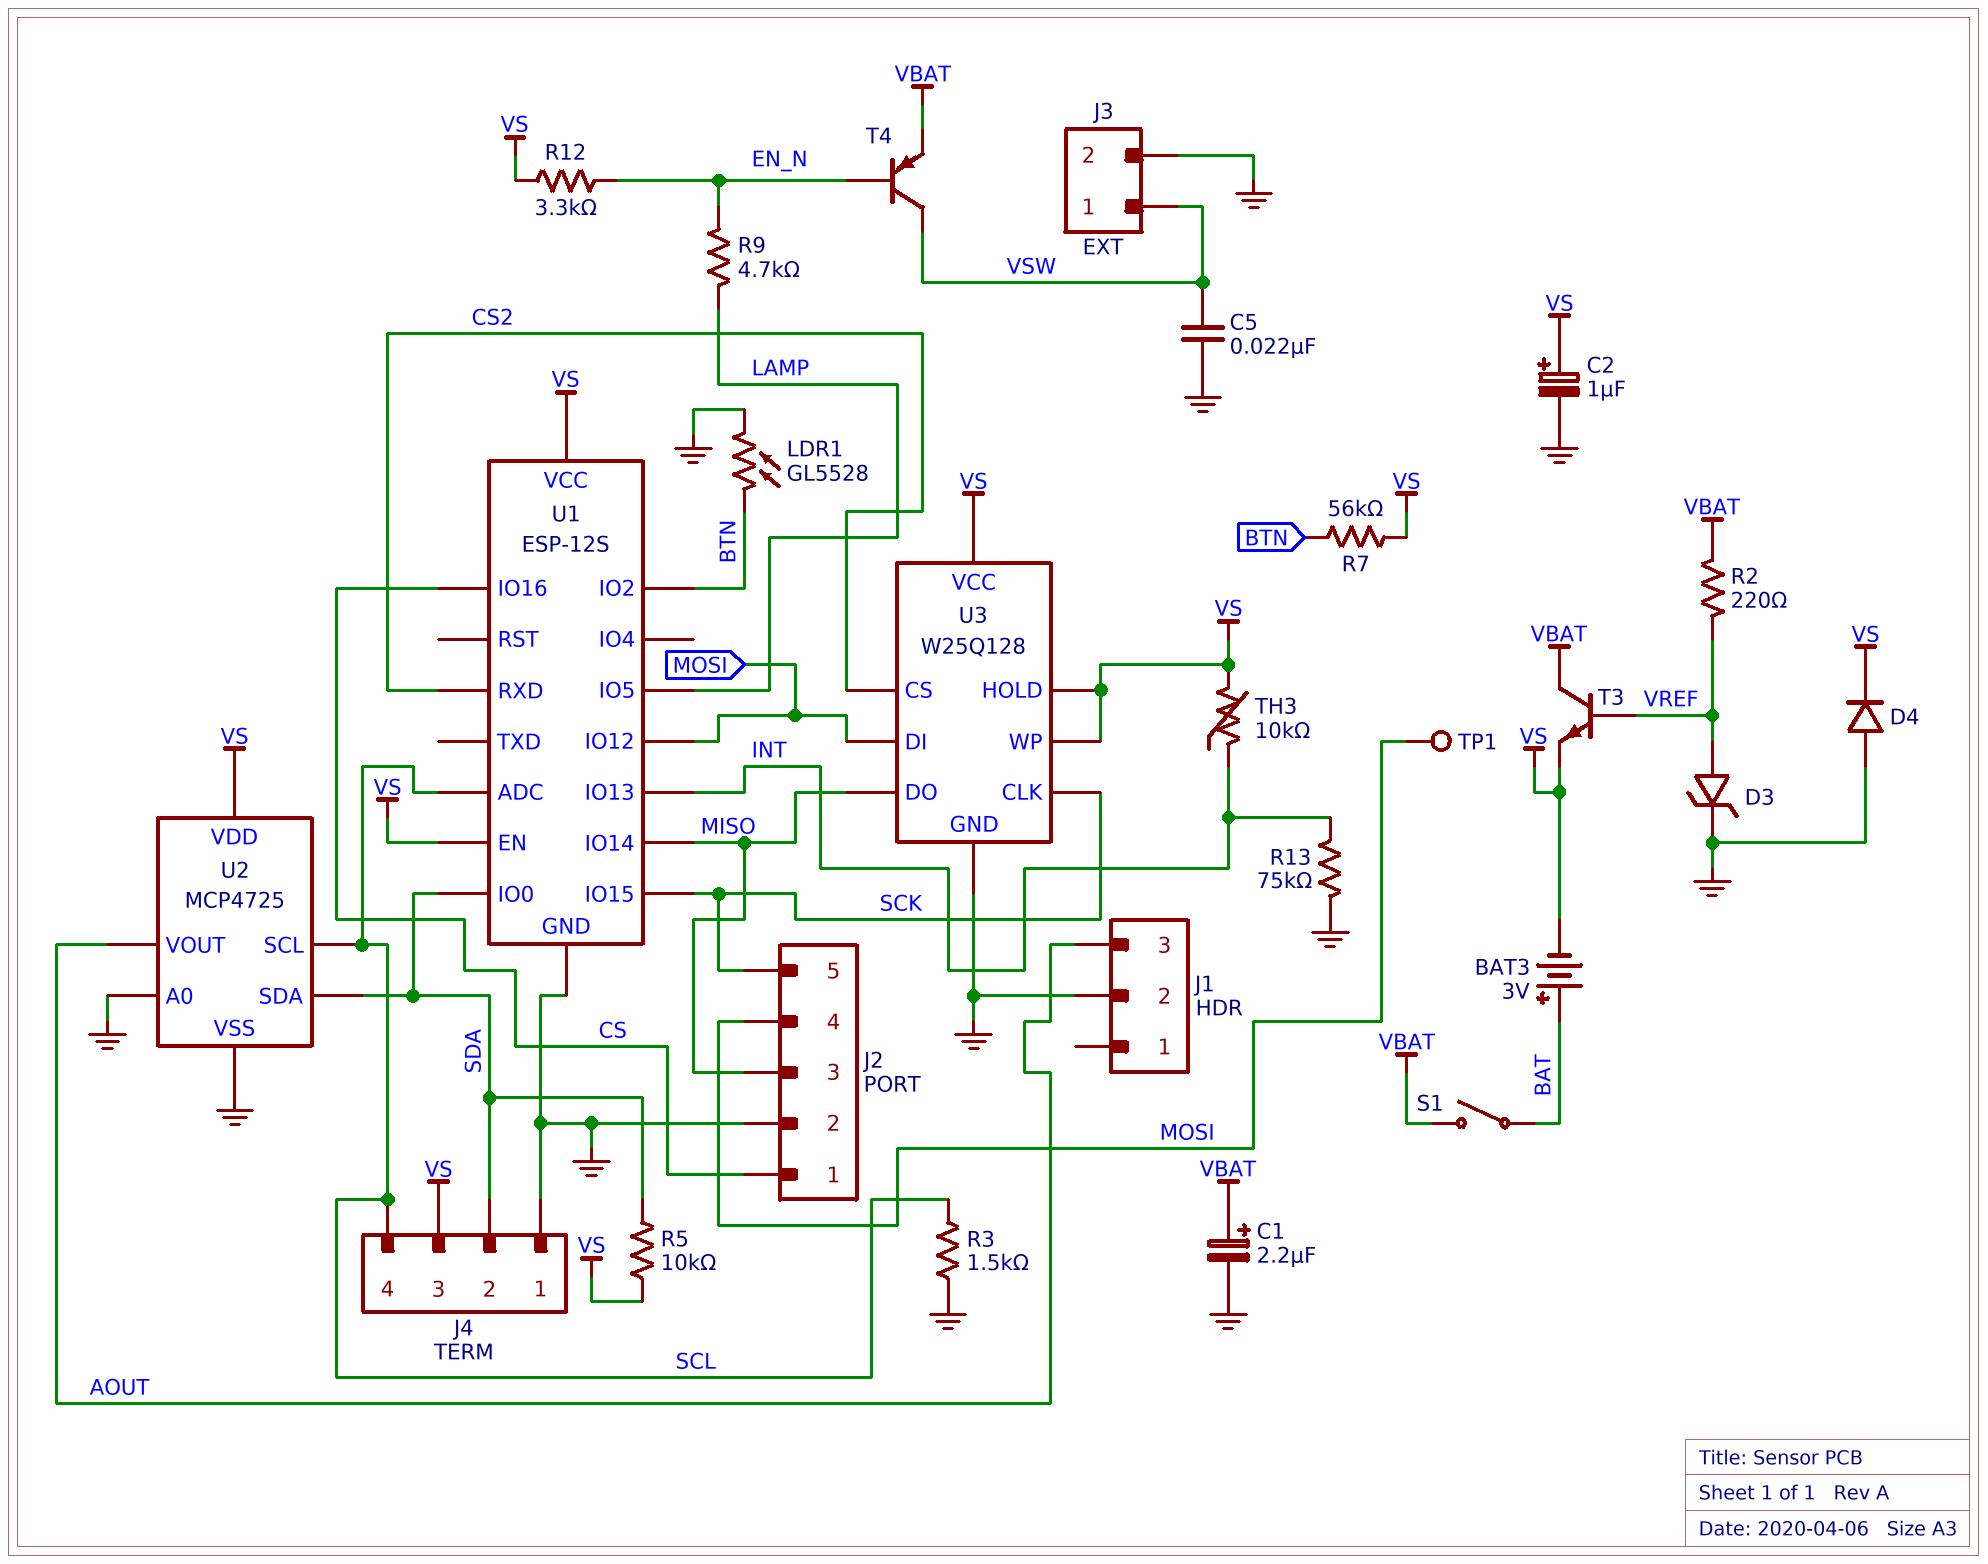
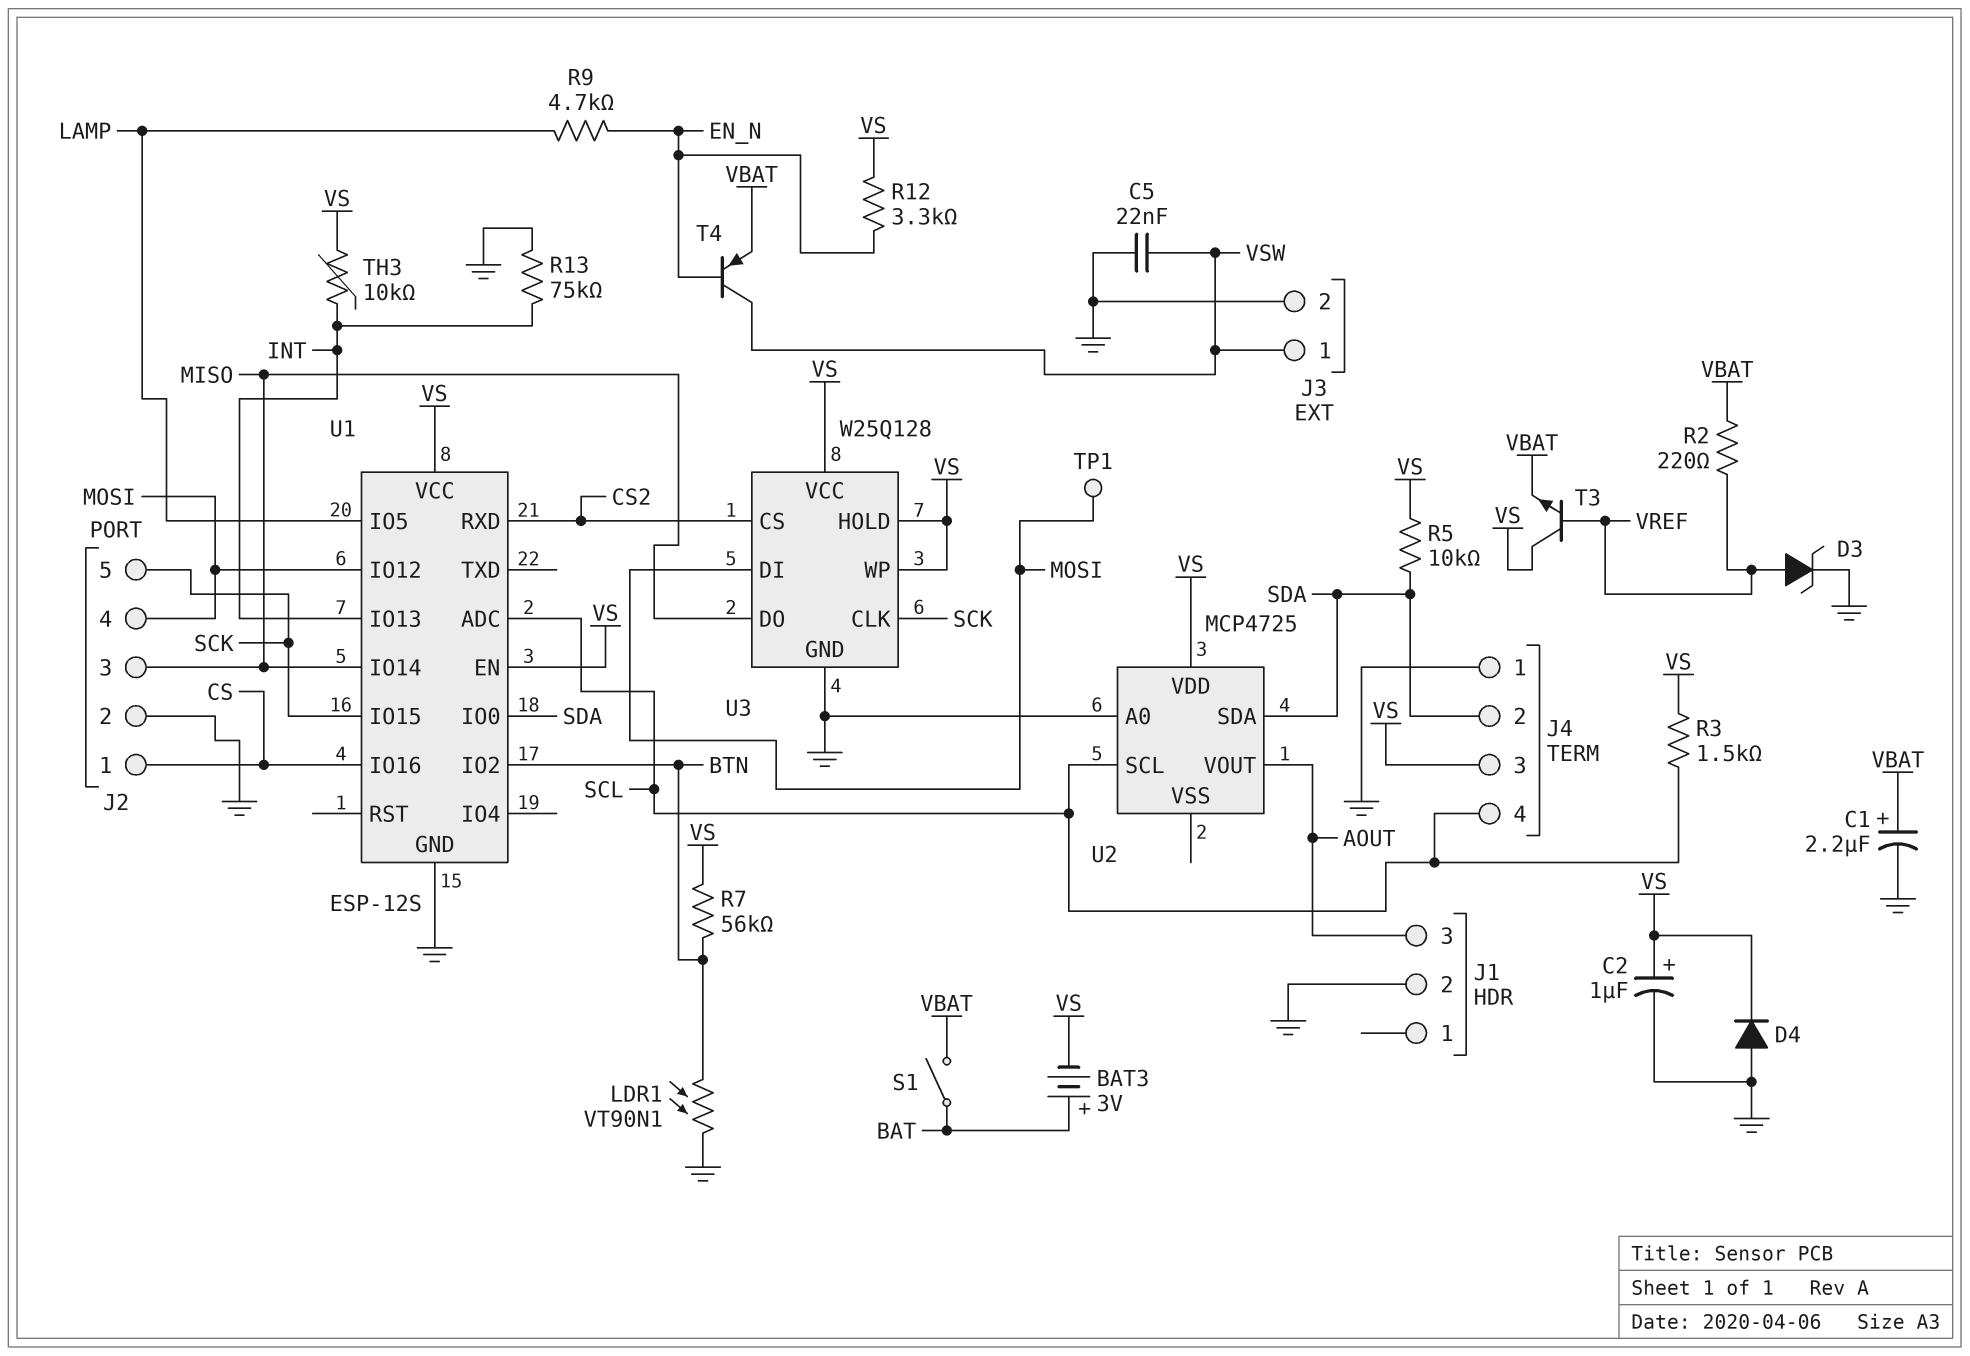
LDR1: GL5528 (BTN, GND) -> VT90N1 (BTN, GND)
R3: 1.5k (GND, SCL) -> 1.5k (SCL, VS)
T3: NPN (B VREF, C VBAT, E VS) -> NPN (B VREF, C VS, E VBAT)
U2 pin VSS: GND -> none

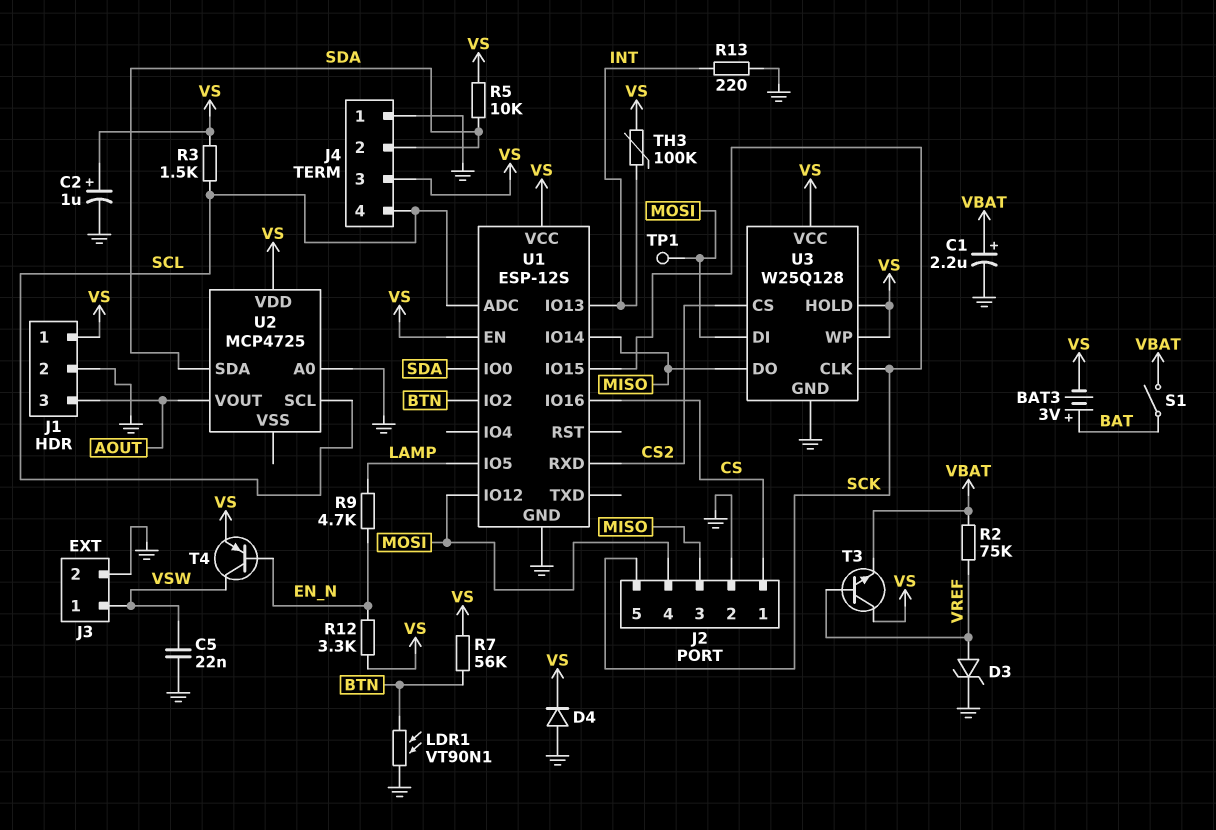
J1 pin 1: none -> VS
R2: 220 (VBAT, VREF) -> 75k (VBAT, VREF)
R13: 75k (GND, INT) -> 220 (GND, INT)
T4: PNP (B EN_N, C VSW, E VBAT) -> PNP (B EN_N, C VSW, E VS)
TH3: 10k (INT, VS) -> 100k (INT, VS)

